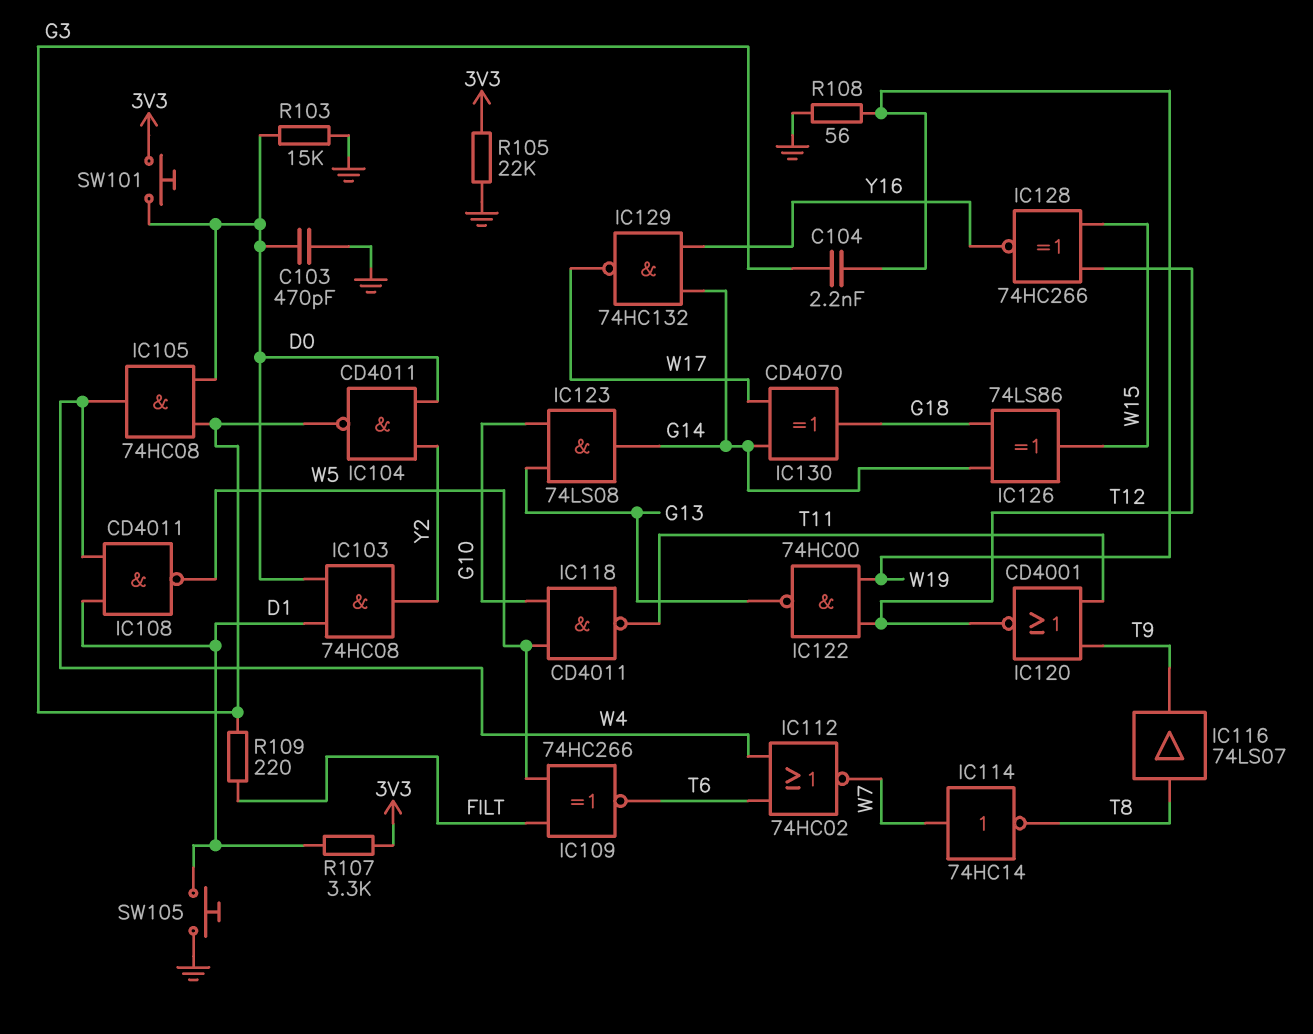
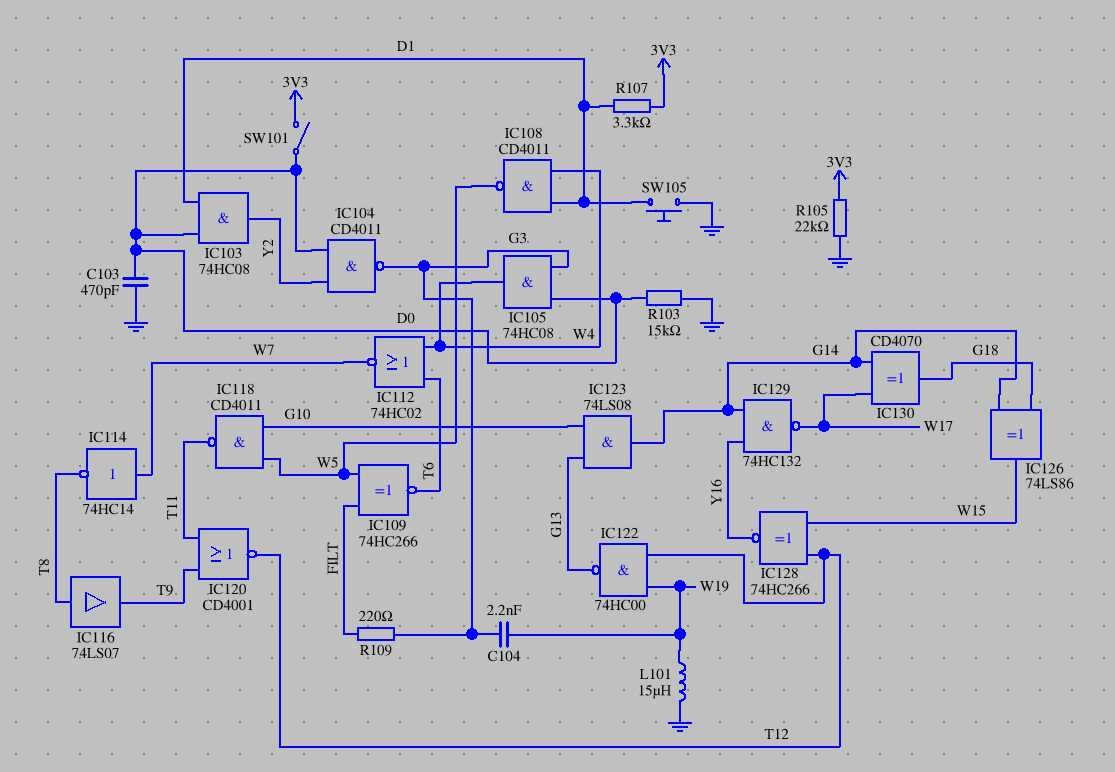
L101: none -> 15uH (GND, W19)
R108: 56 (GND, W19) -> none
SW101: button (3V3, D0) -> switch (3V3, D0)

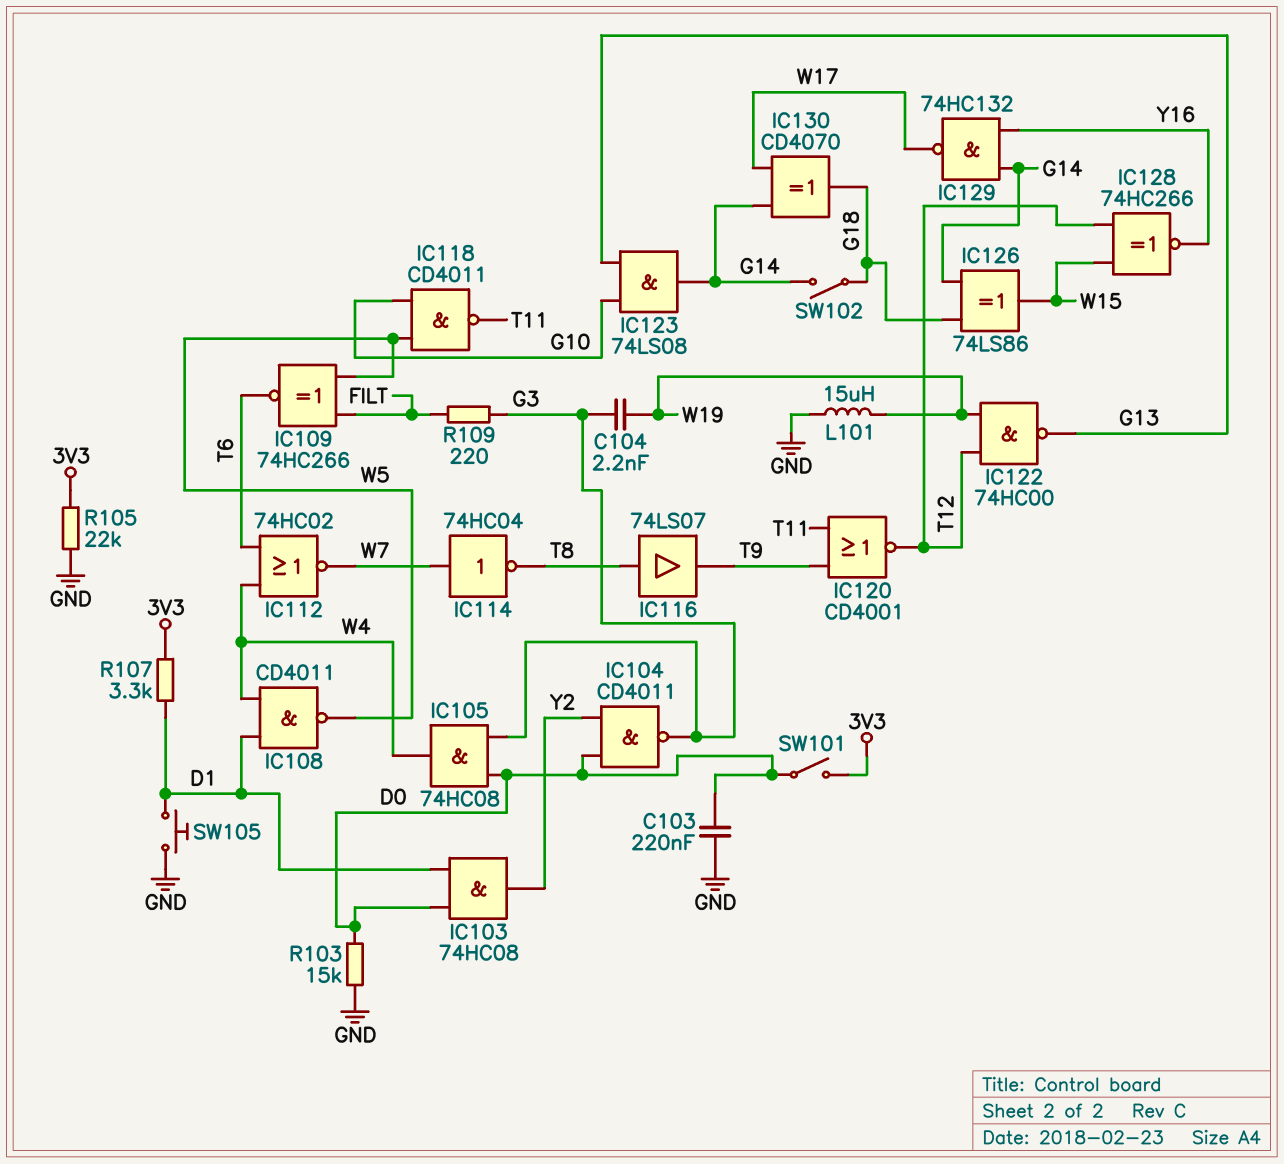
C103: 470pF (D0, GND) -> 220nF (D0, GND)
IC114: NOT 74HC14 (in W7, out T8) -> NOT 74HC04 (in W7, out T8)
SW102: none -> switch (G14, G18)

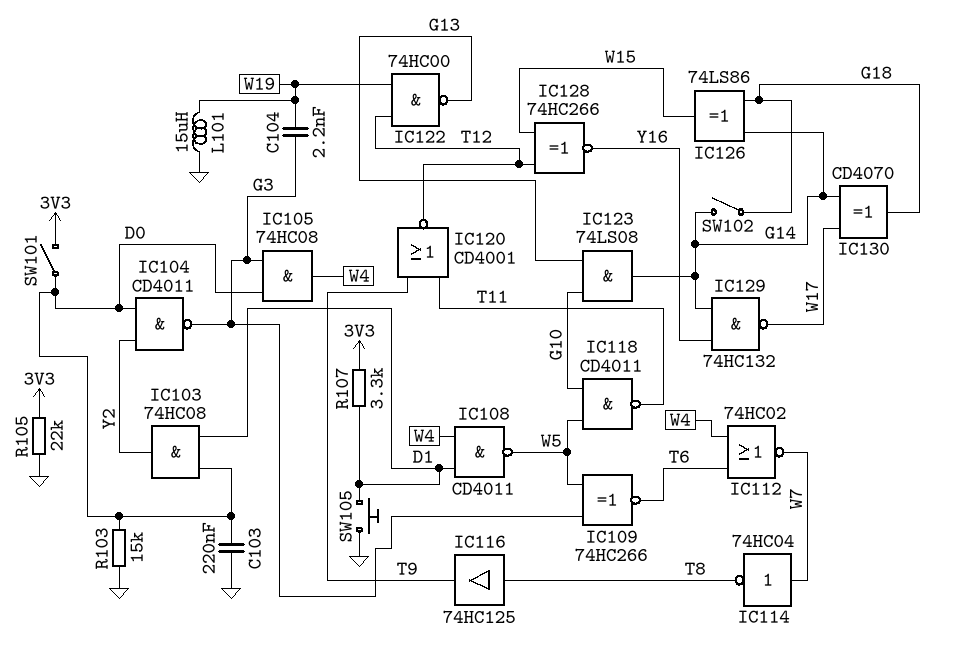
IC109: XNOR 74HC266 (in FILT, in W5, out T6) -> XNOR 74HC266 (in G3, in W5, out T6)
IC116: buffer 74LS07 (in T8, out T9) -> buffer 74HC125 (in T8, out T9)
R109: 220 (FILT, G3) -> none

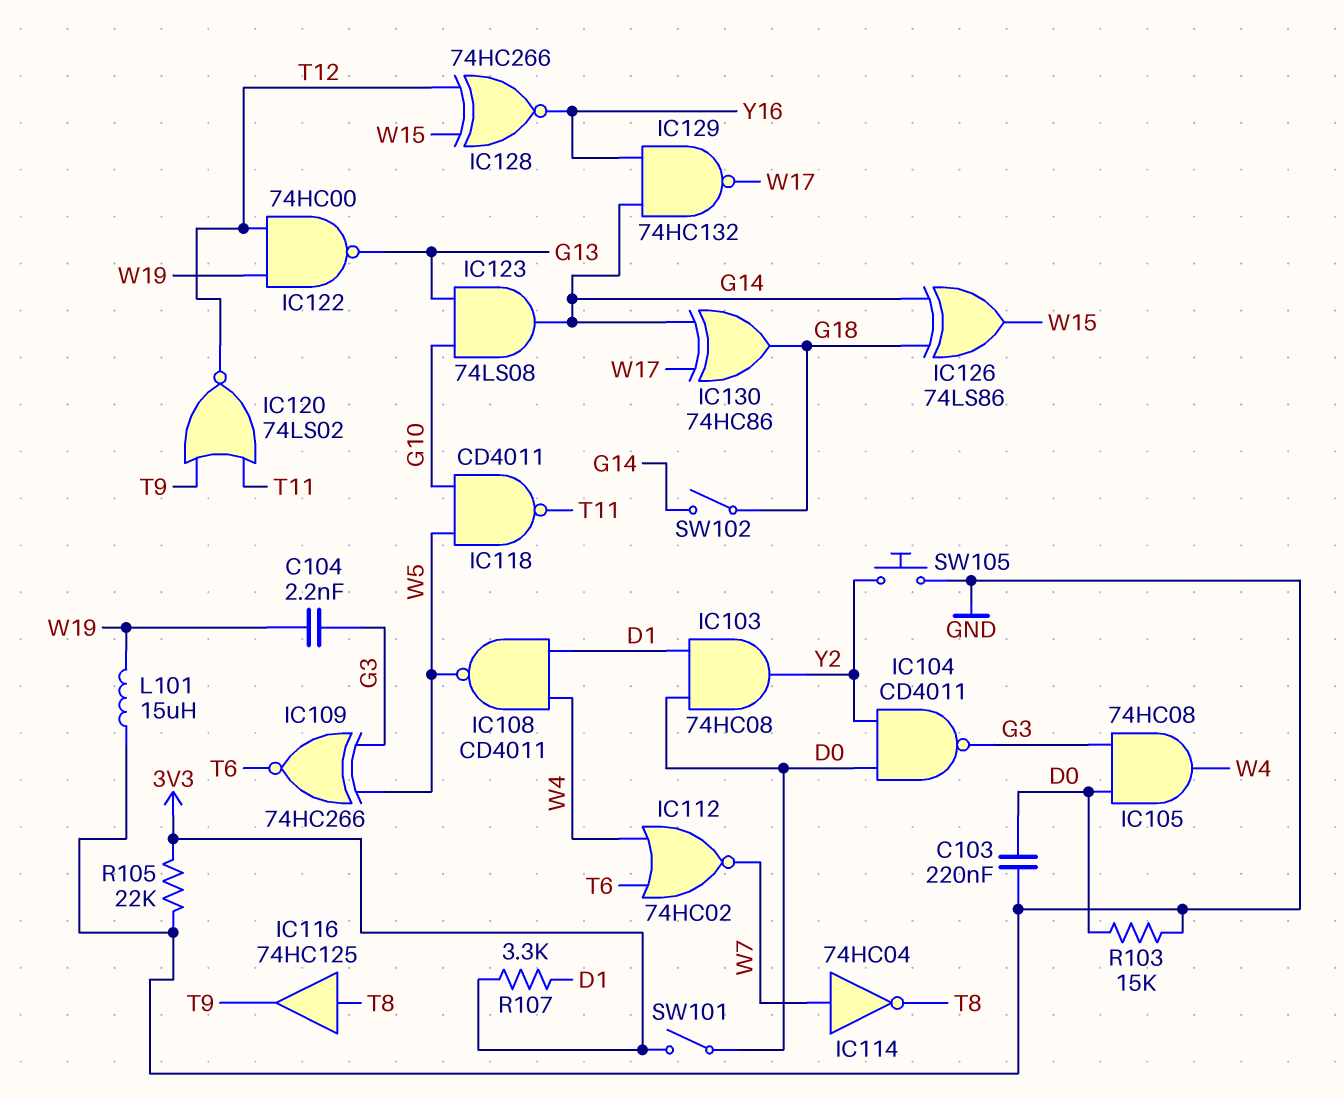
IC120: NOR CD4001 (in T9, in T11, out T12) -> NOR 74LS02 (in T9, in T11, out T12)
IC130: XOR CD4070 (in G14, in W17, out G18) -> XOR 74HC86 (in G14, in W17, out G18)
SW105: button (D1, GND) -> button (GND, Y2)

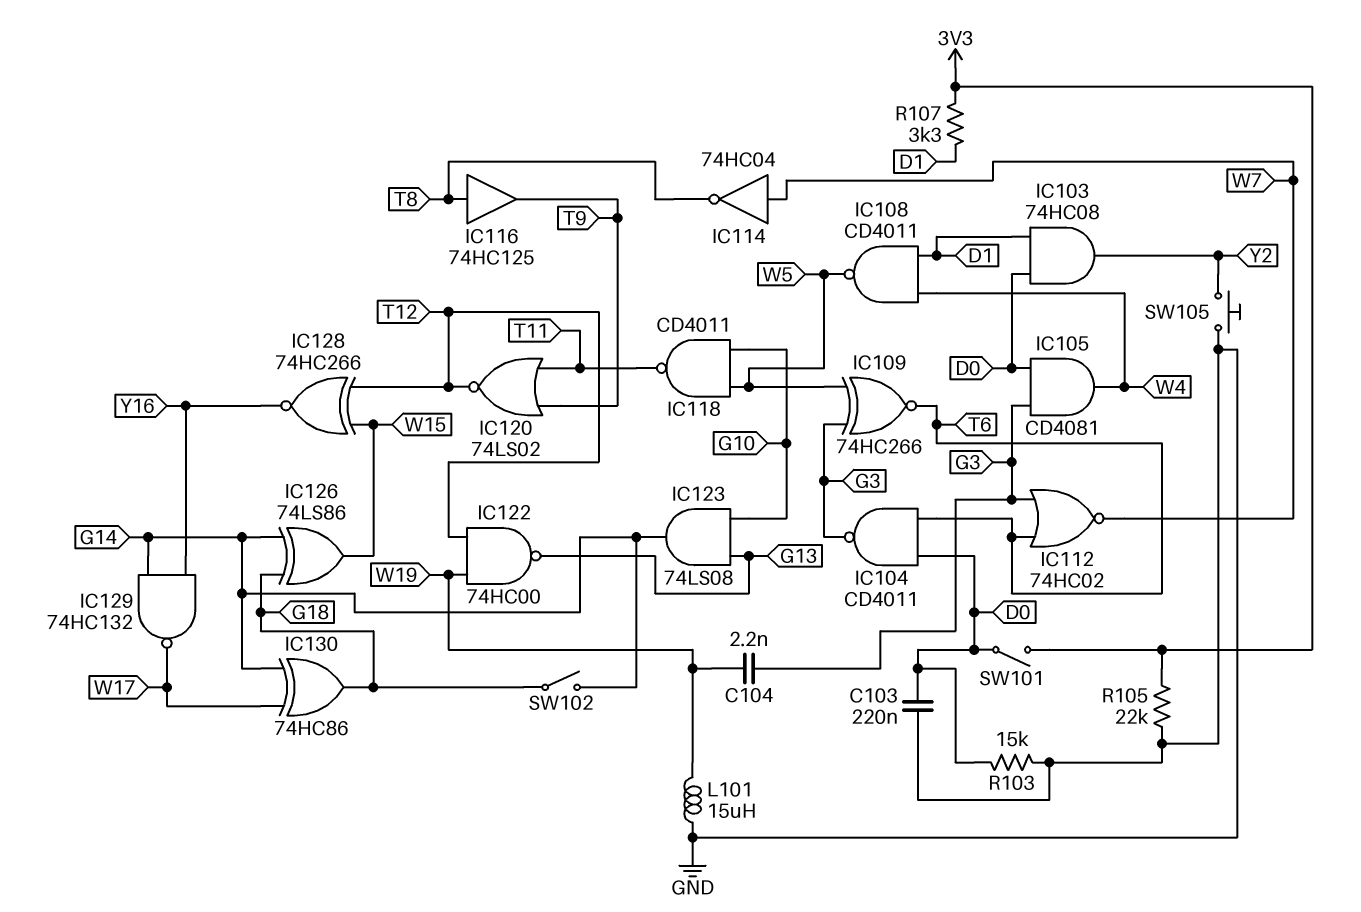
IC104: NAND CD4011 (in D0, in Y2, out G3) -> NAND CD4011 (in D0, in T6, out G3)
IC105: AND 74HC08 (in D0, in G3, out W4) -> AND CD4081 (in D0, in G3, out W4)
IC112: NOR 74HC02 (in T6, in W4, out W7) -> NOR 74HC02 (in G3, in T6, out W7)

